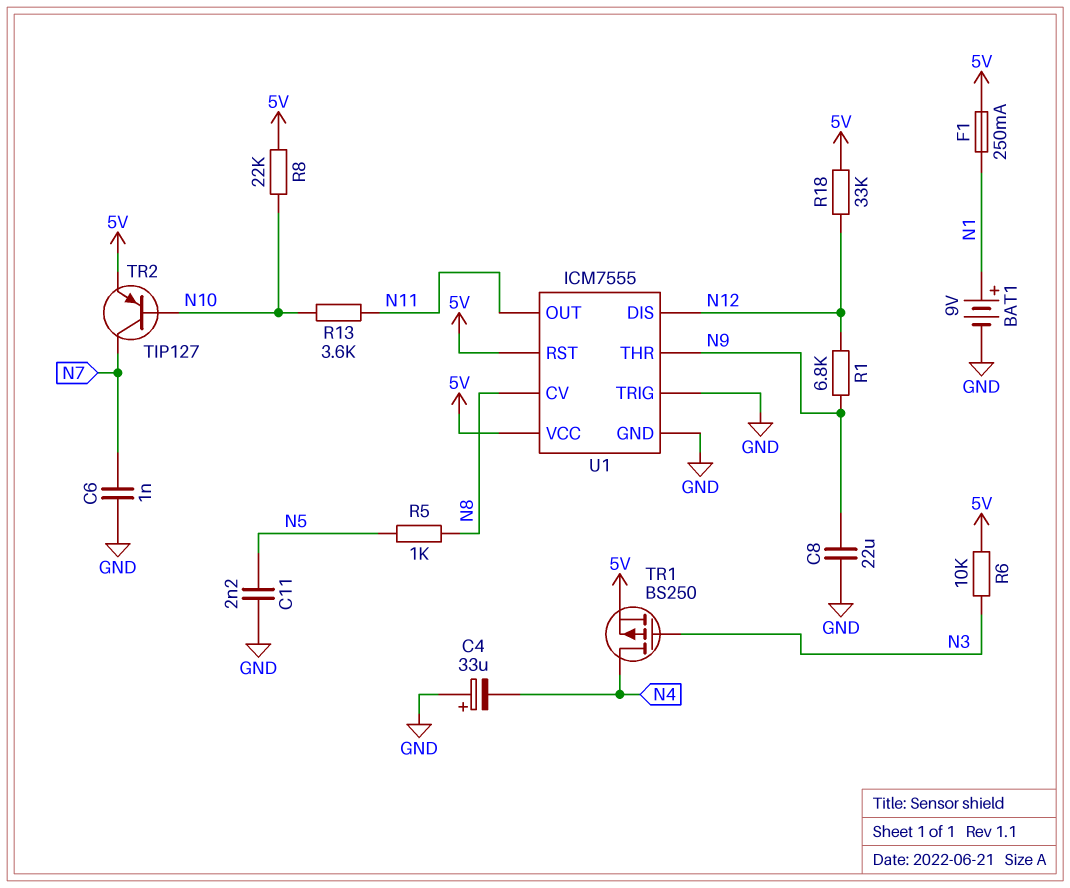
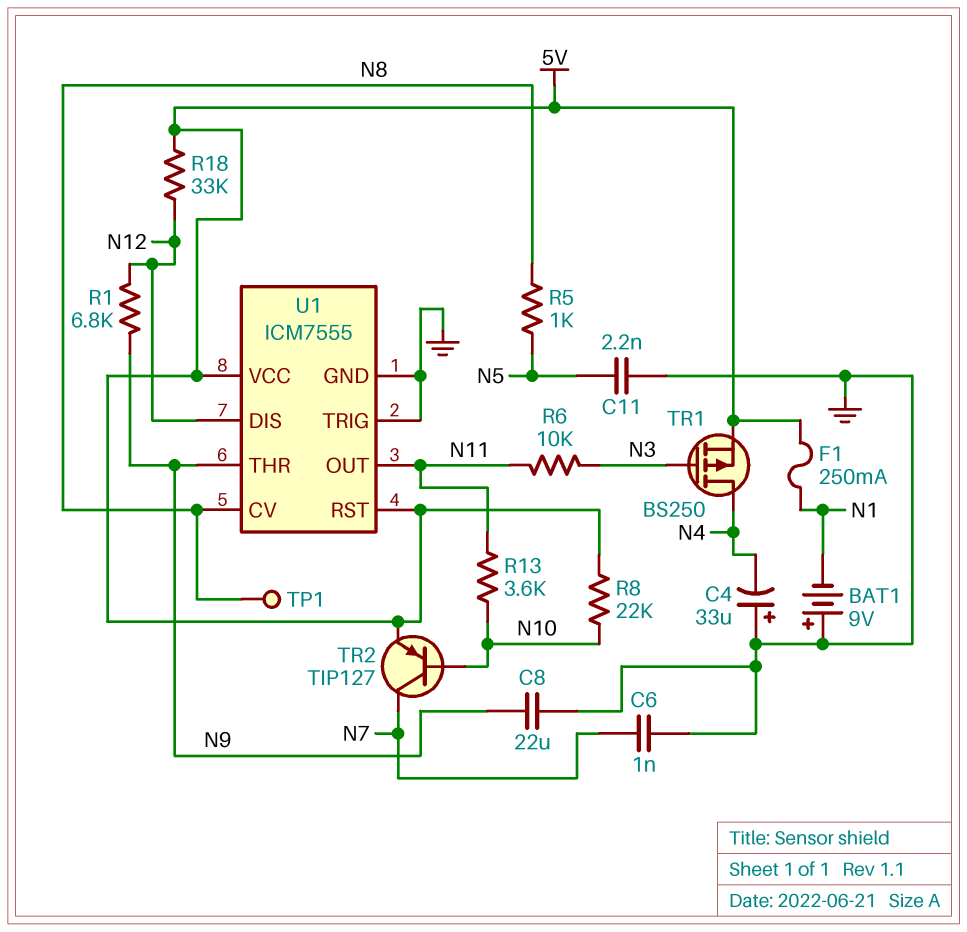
BAT1: 9V (plus N1, minus GND) -> 9V (plus GND, minus N1)
R6: 10k (5V, N3) -> 10k (N3, N11)
TP1: none -> test point (N8)

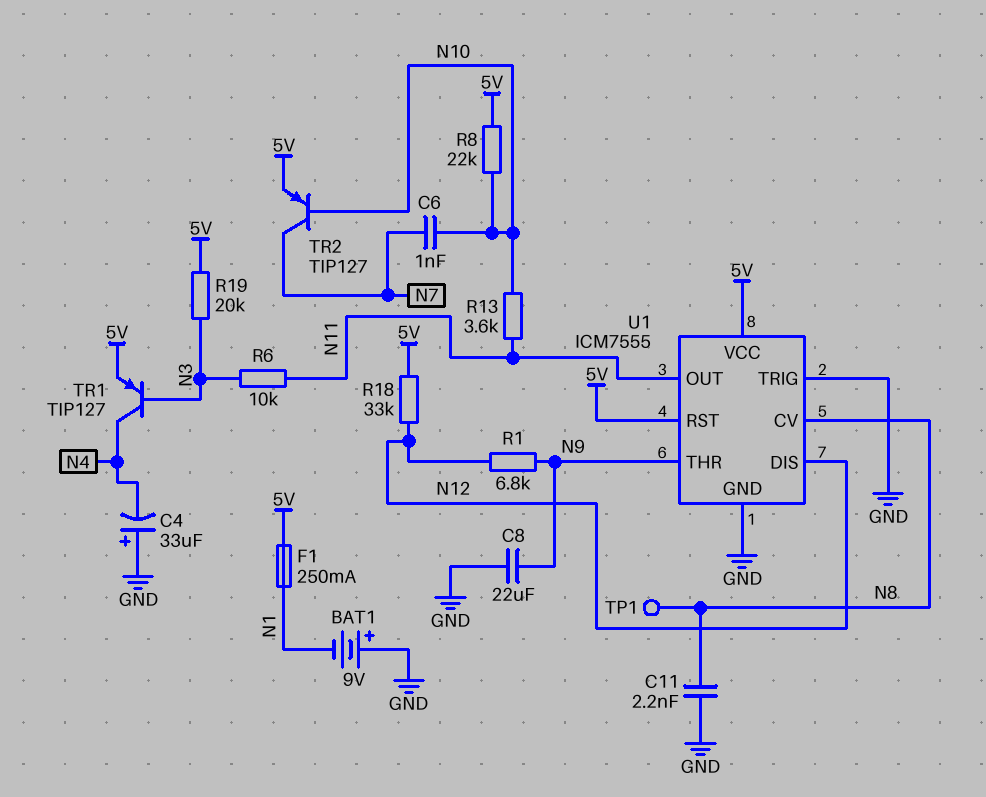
C6: 1nF (GND, N7) -> 1nF (N7, N10)
C11: 2.2nF (GND, N5) -> 2.2nF (GND, N8)
R5: 1k (N5, N8) -> none
R19: none -> 20k (5V, N3)
TR1: PMOS BS250 (G N3, D N4, S 5V) -> PNP TIP127 (B N3, C N4, E 5V)

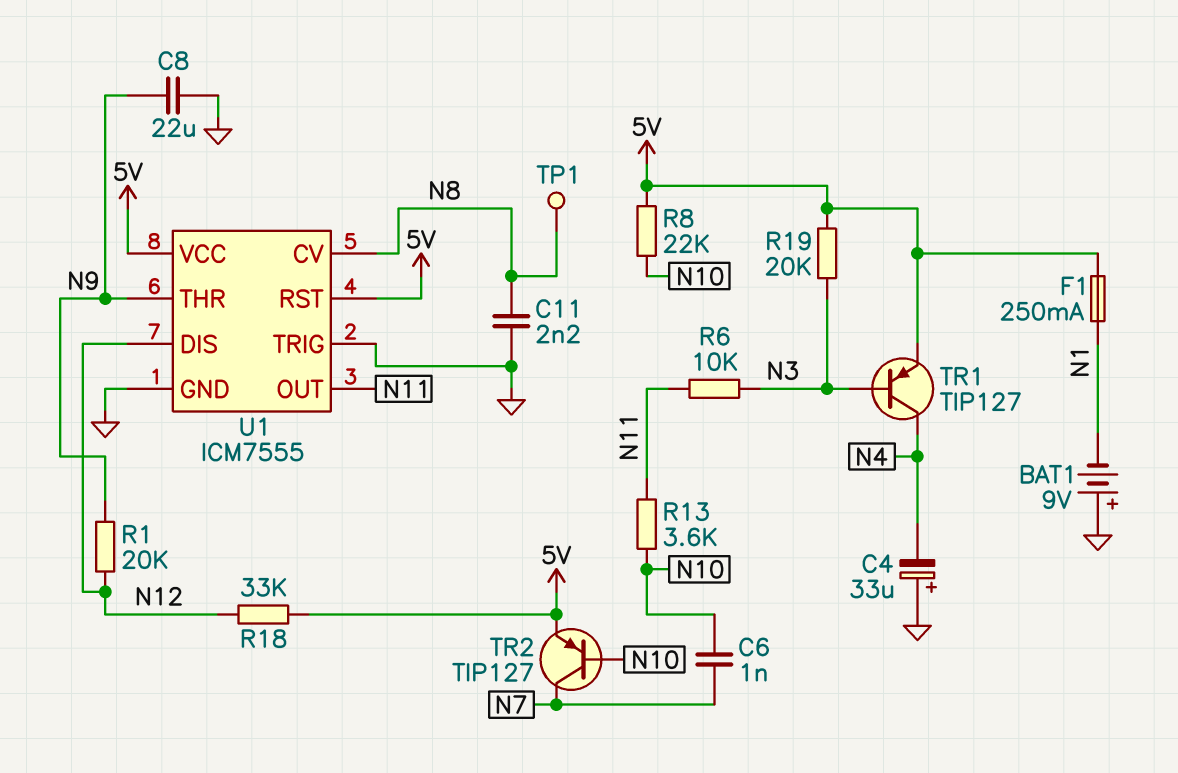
R1: 6.8k (N9, N12) -> 20k (N9, N12)

